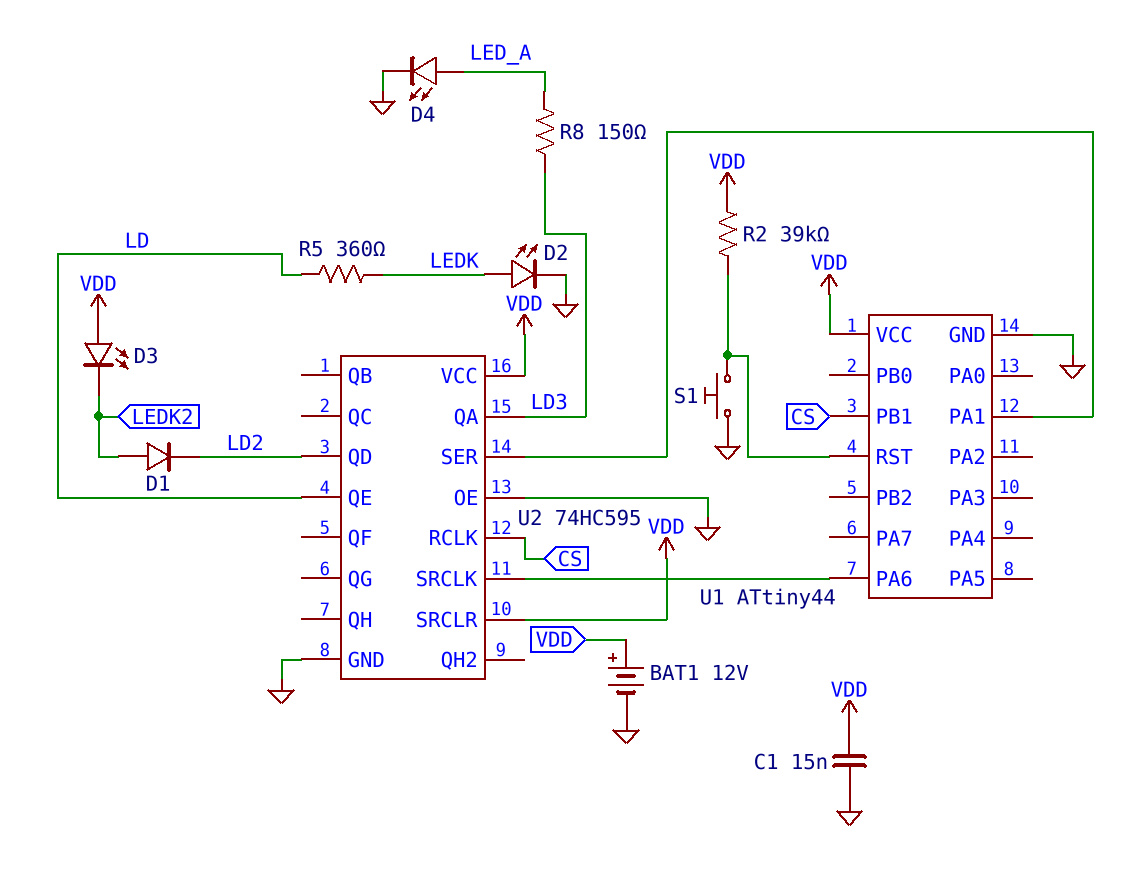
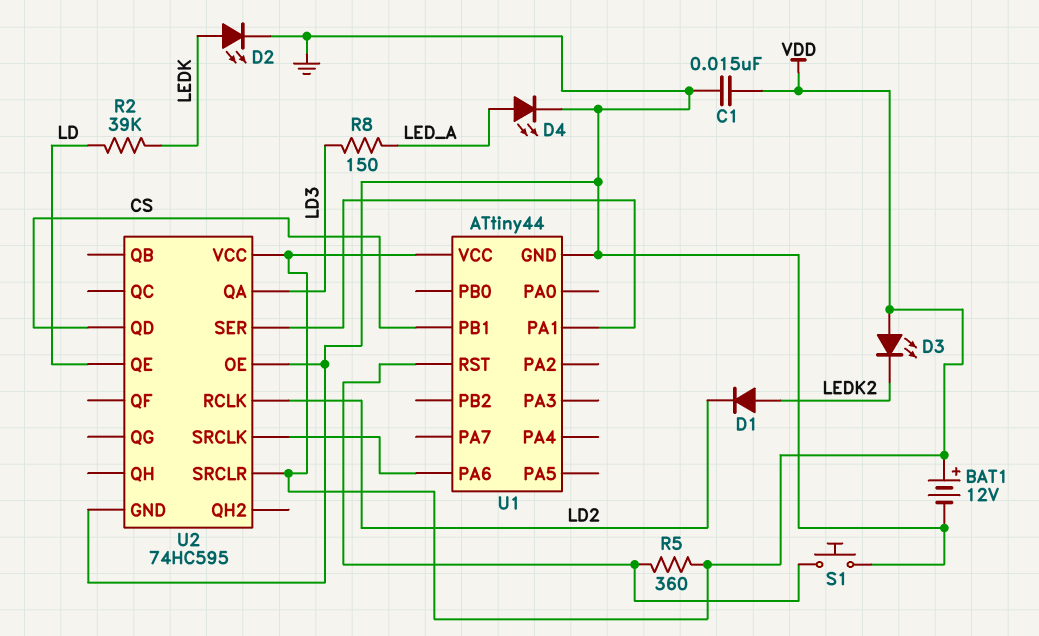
R2: 39k (U1/RST, VDD) -> 39k (LD, LEDK)
R5: 360 (LD, LEDK) -> 360 (U1/RST, VDD)
U2 pin QD: LD2 -> CS
U2 pin RCLK: CS -> LD2

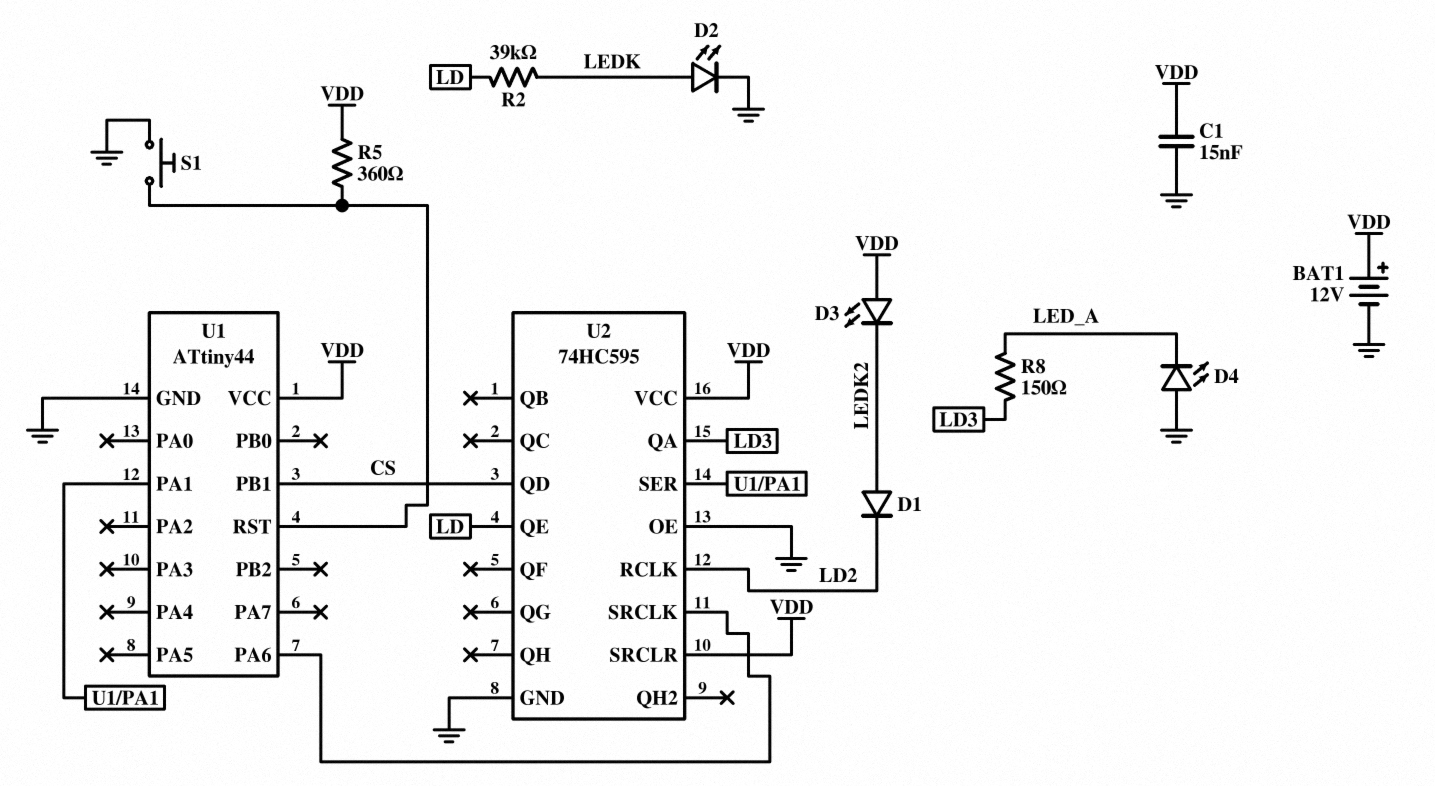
D4: LED (A LED_A, K GND) -> LED (A GND, K LED_A)

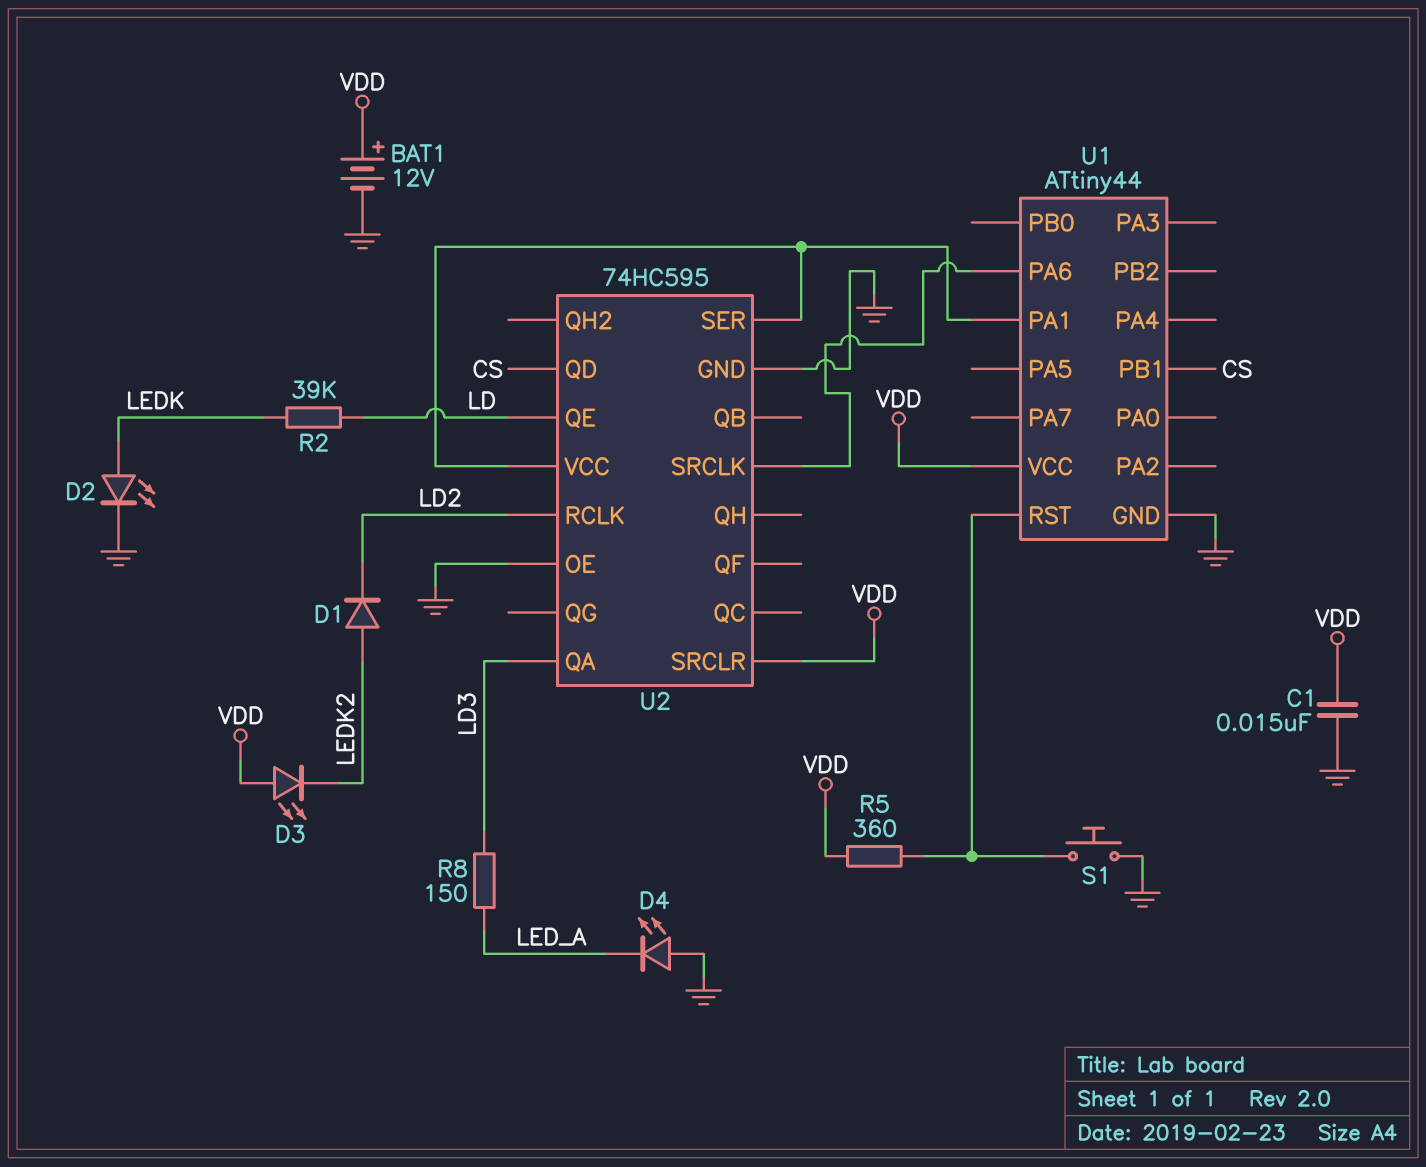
U2 pin VCC: VDD -> U1/PA1

